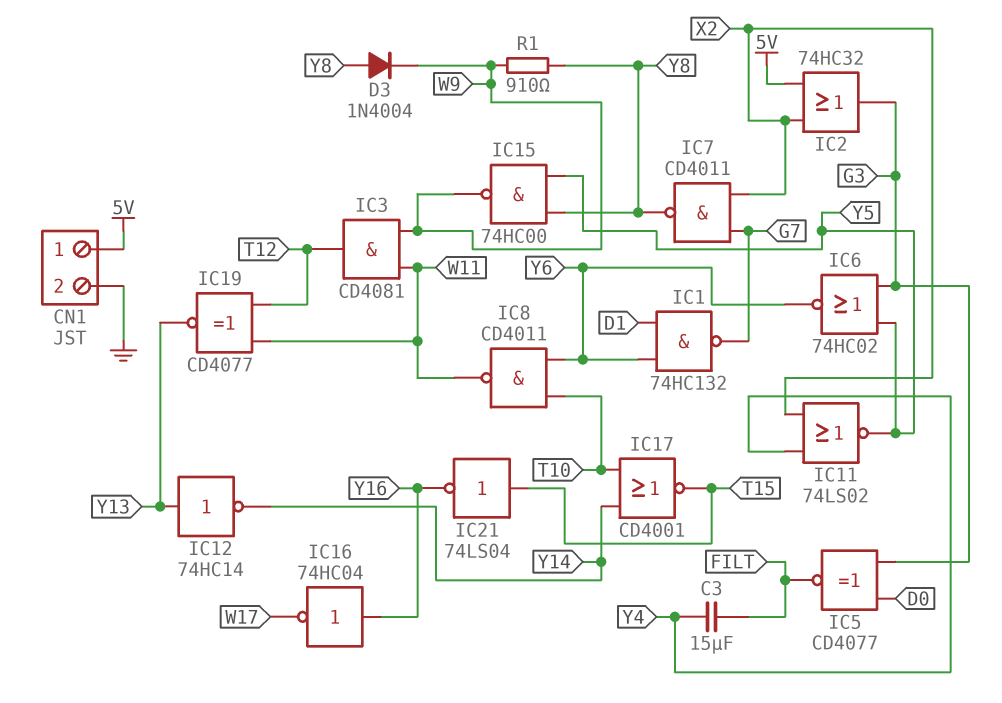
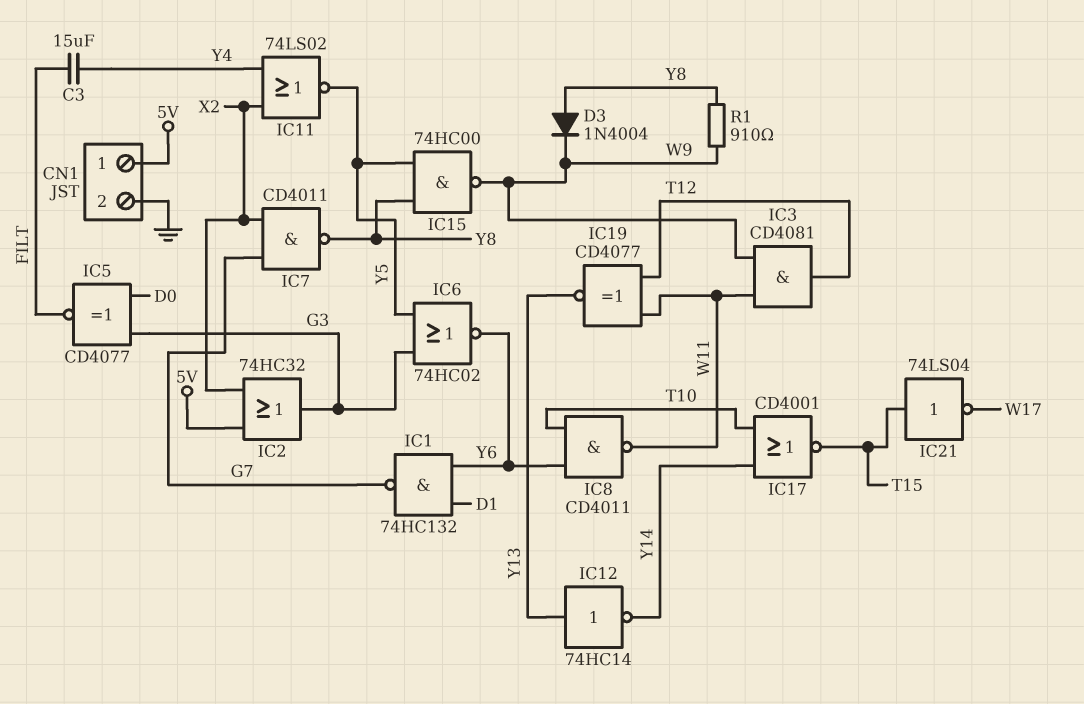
IC16: NOT 74HC04 (in Y16, out W17) -> none
IC21: NOT 74LS04 (in T15, out Y16) -> NOT 74LS04 (in T15, out W17)

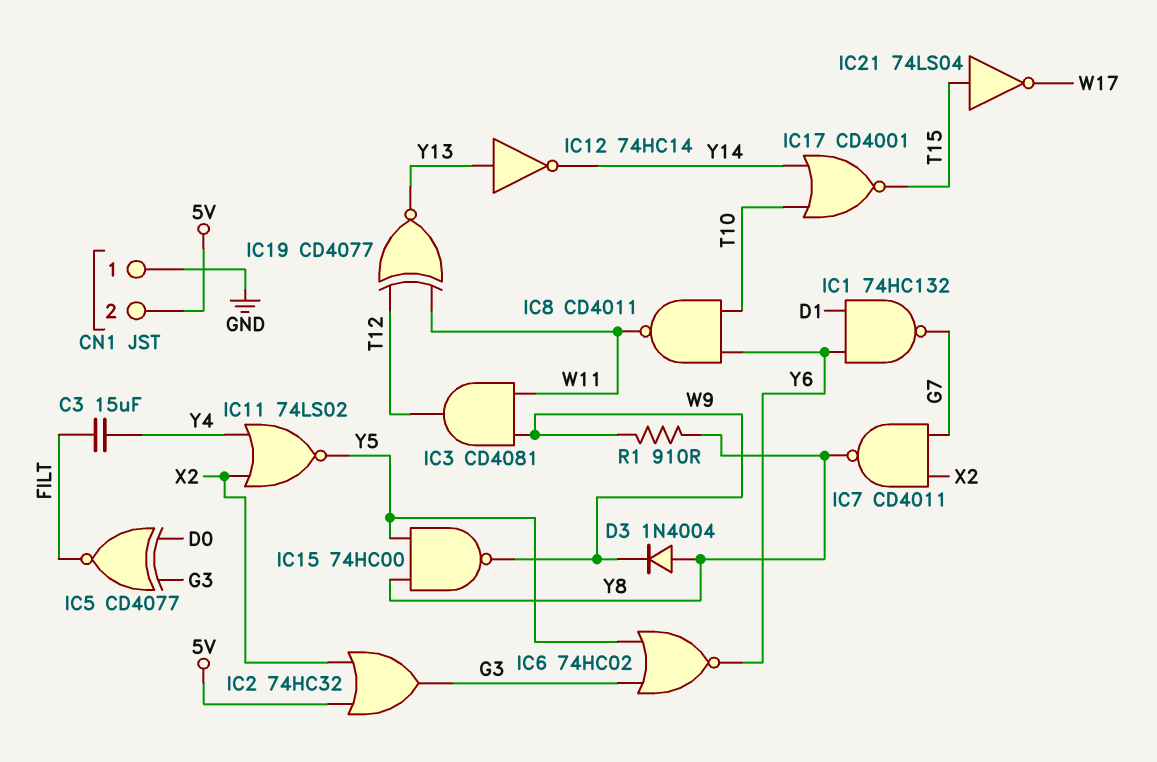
CN1 pin 1: 5V -> GND
CN1 pin 2: GND -> 5V

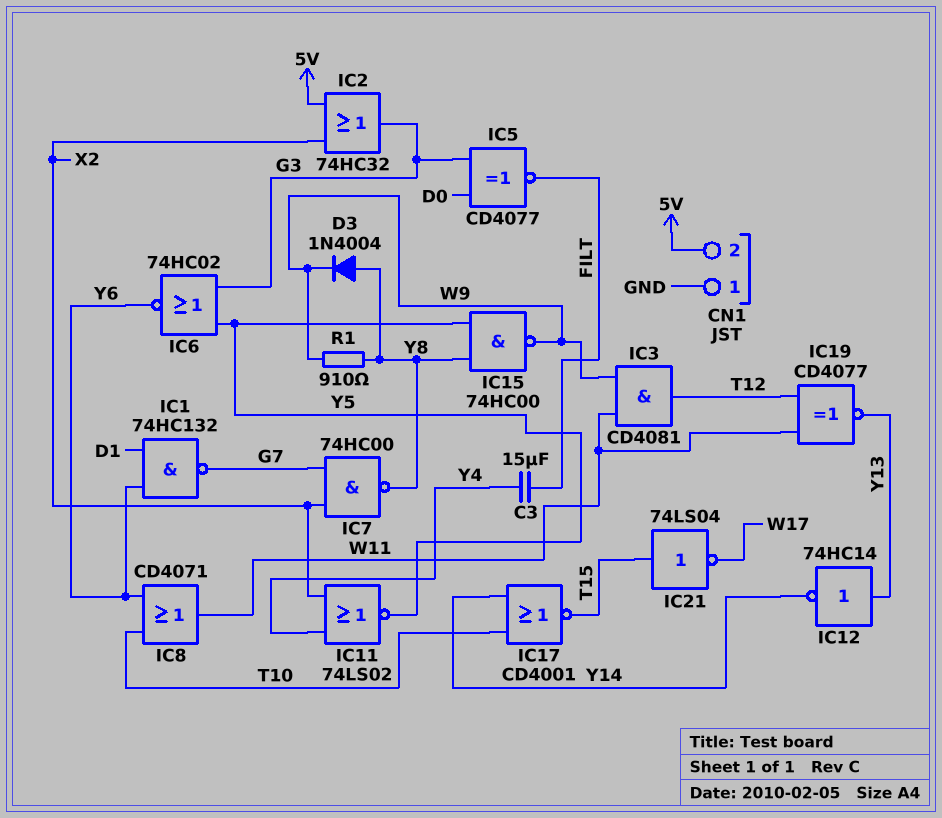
IC7: NAND CD4011 (in G7, in X2, out Y8) -> NAND 74HC00 (in G7, in X2, out Y8)
IC8: NAND CD4011 (in T10, in Y6, out W11) -> OR CD4071 (in T10, in Y6, out W11)

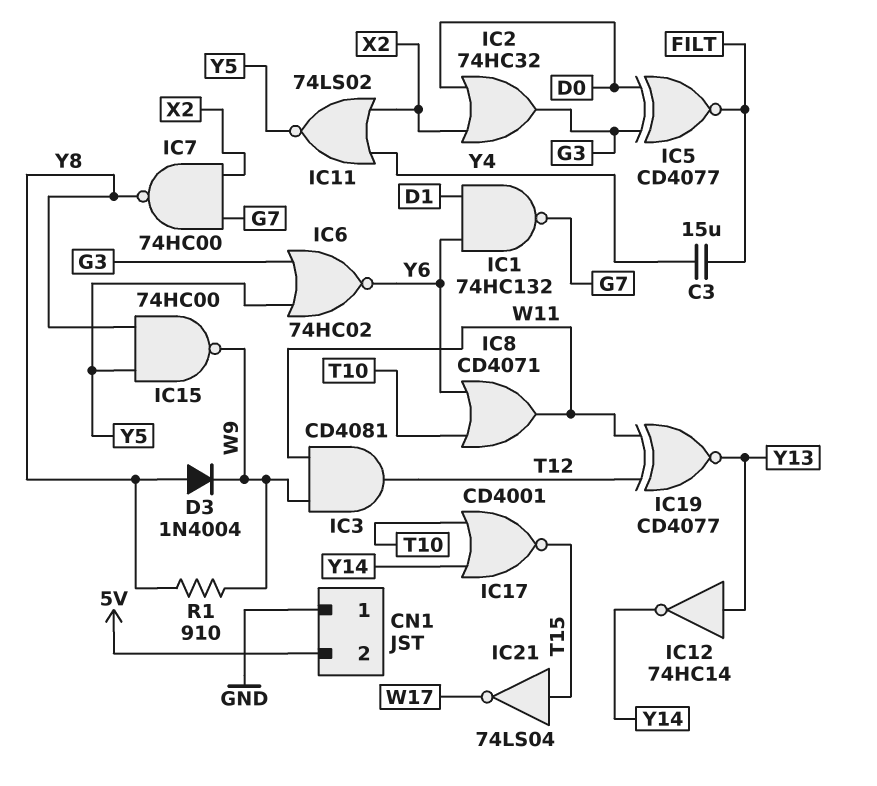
IC2: OR 74HC32 (in 5V, in X2, out G3) -> OR 74HC32 (in D0, in X2, out G3)

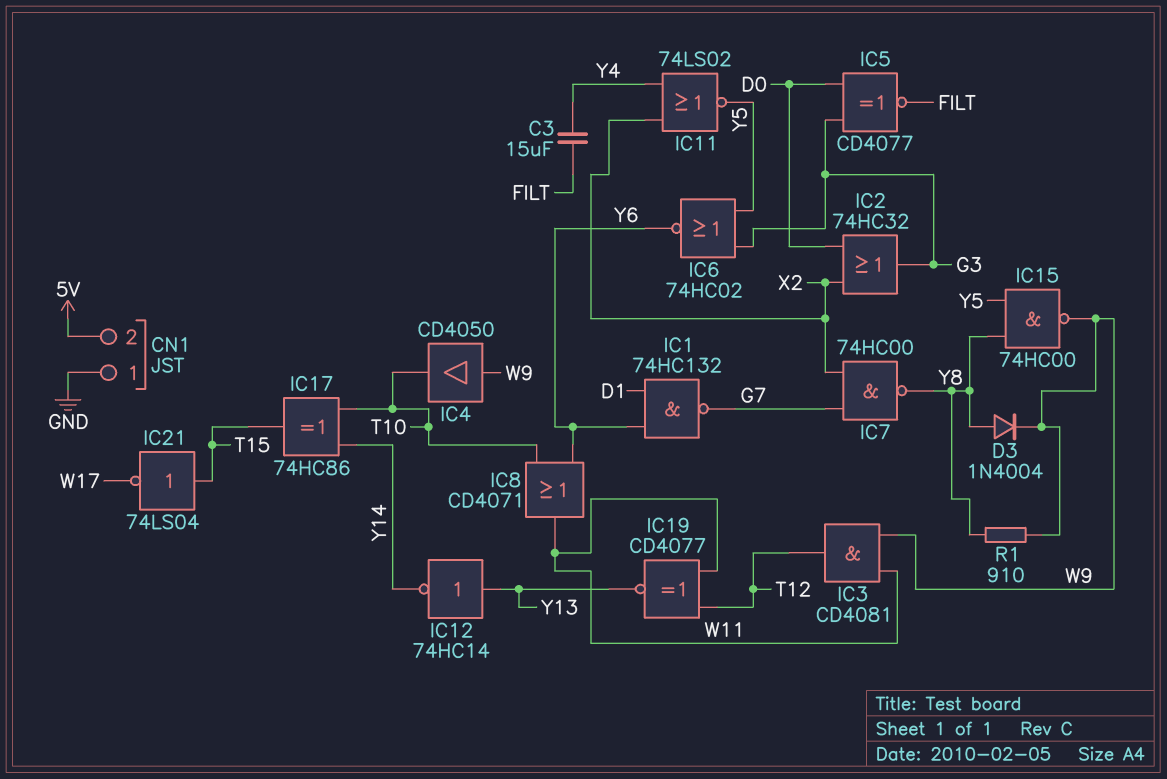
IC4: none -> buffer CD4050 (in W9, out T10)
IC17: NOR CD4001 (in T10, in Y14, out T15) -> XOR 74HC86 (in T10, in Y14, out T15)

